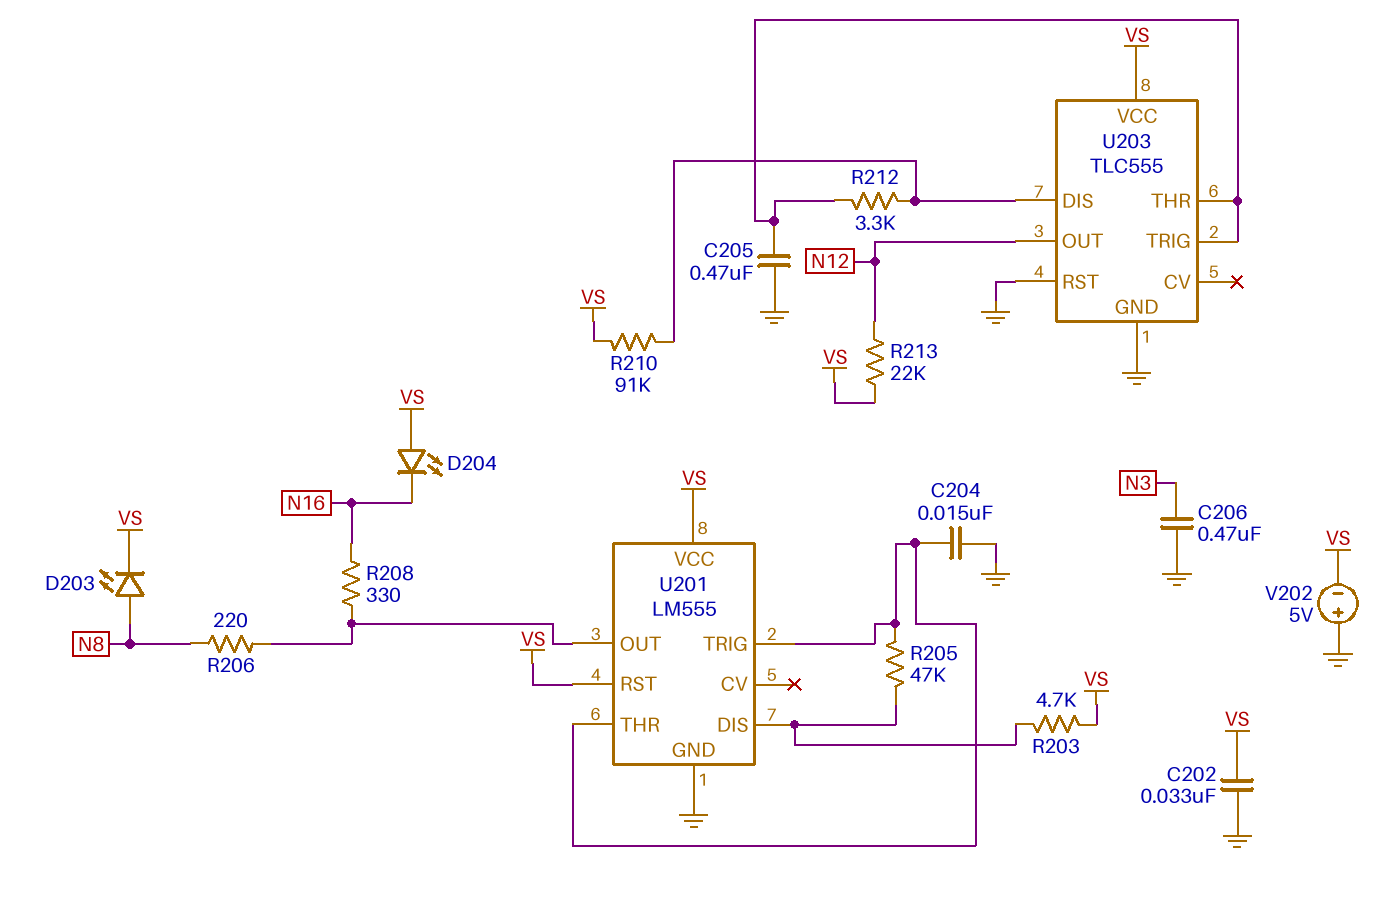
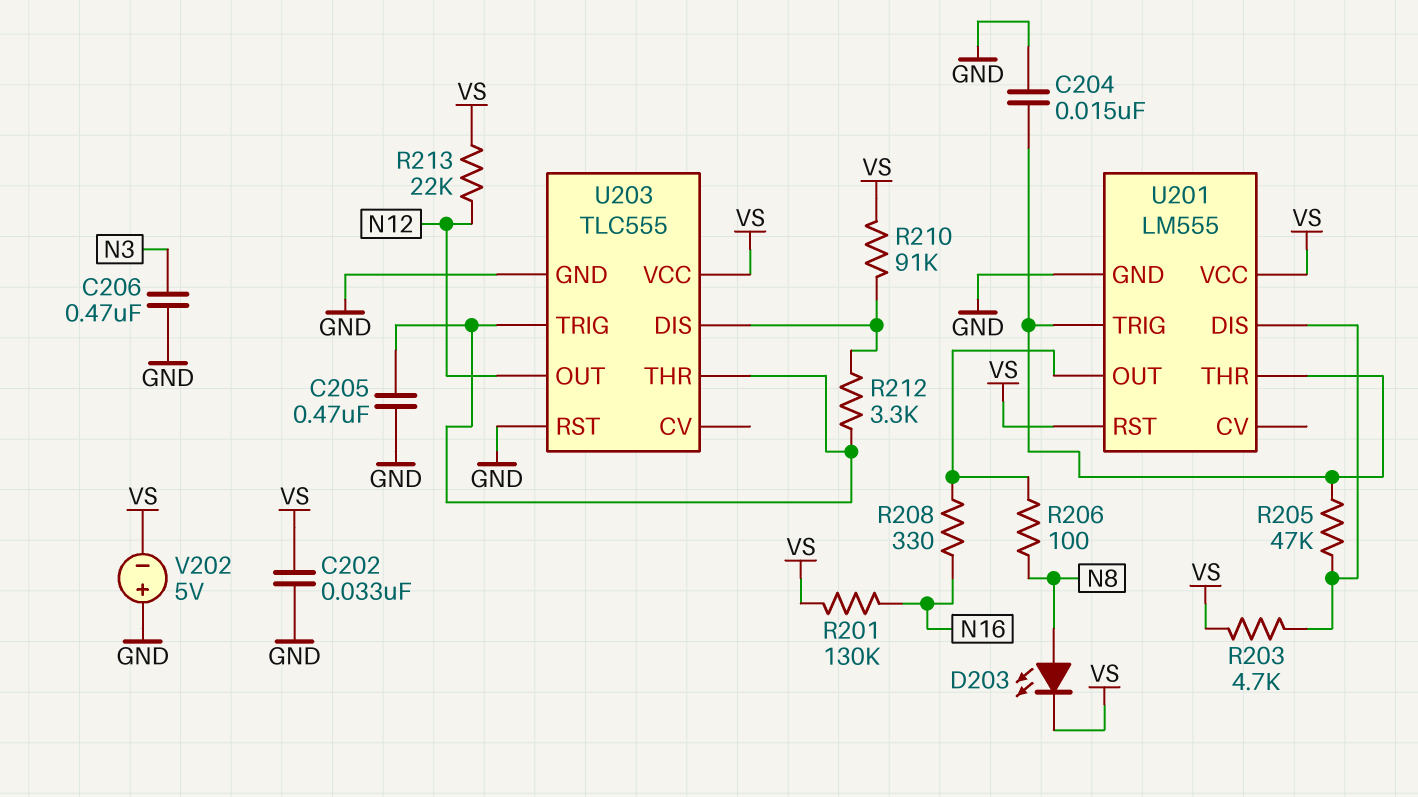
D204: LED (A VS, K N16) -> none
R201: none -> 130k (N16, VS)
R206: 220 (N8, U201/OUT) -> 100 (N8, U201/OUT)

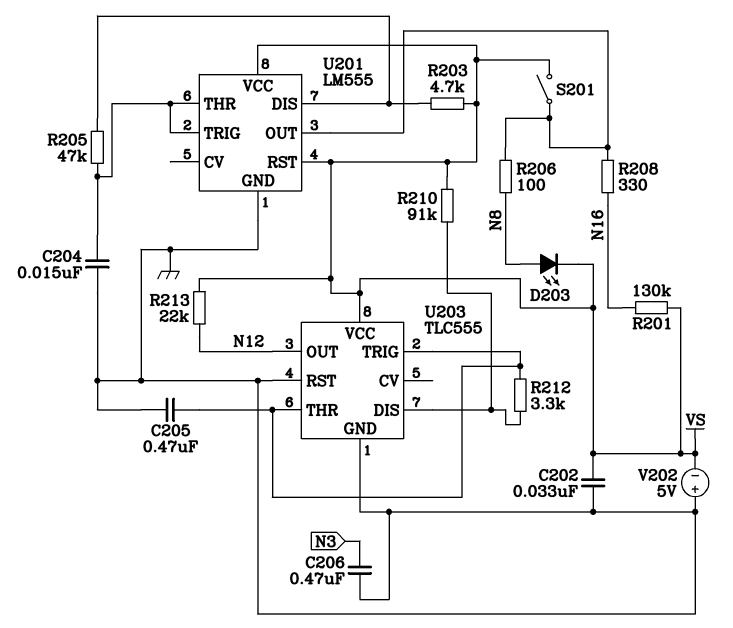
S201: none -> switch (U201/OUT, VS)

